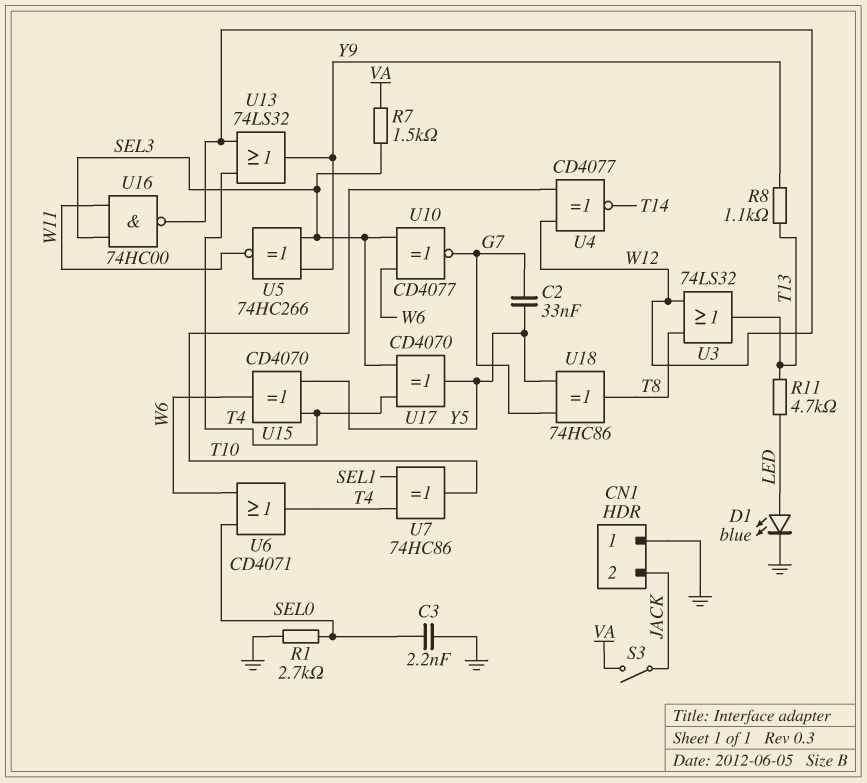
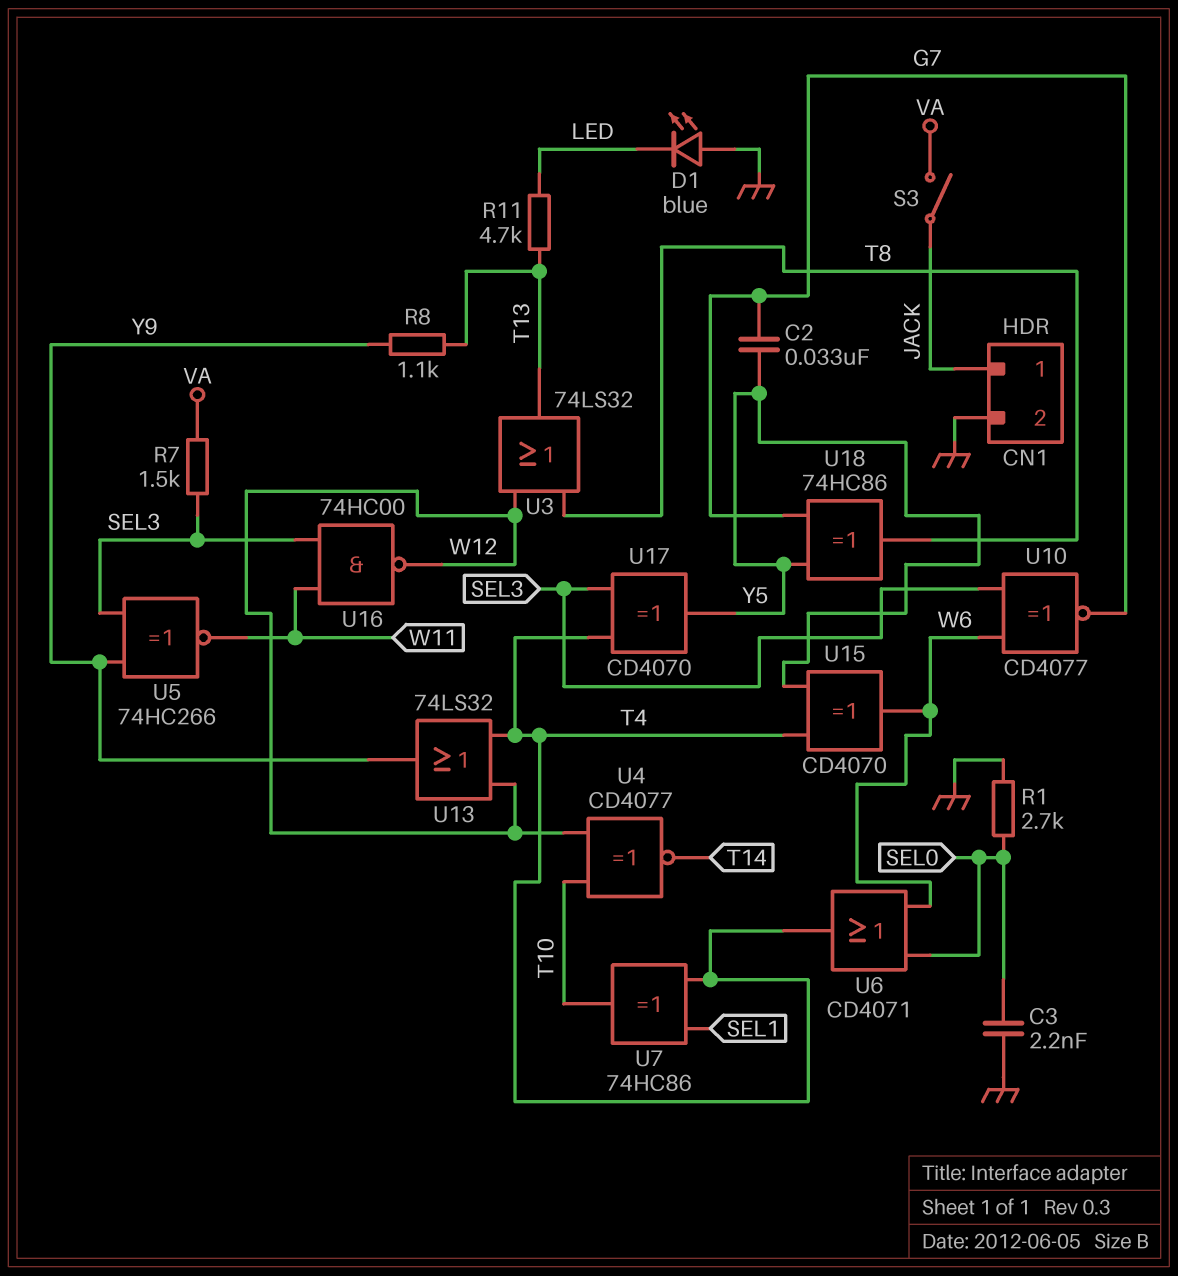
CN1 pin 1: GND -> JACK
CN1 pin 2: JACK -> GND
D1: LED blue (A LED, K GND) -> LED blue (A GND, K LED)

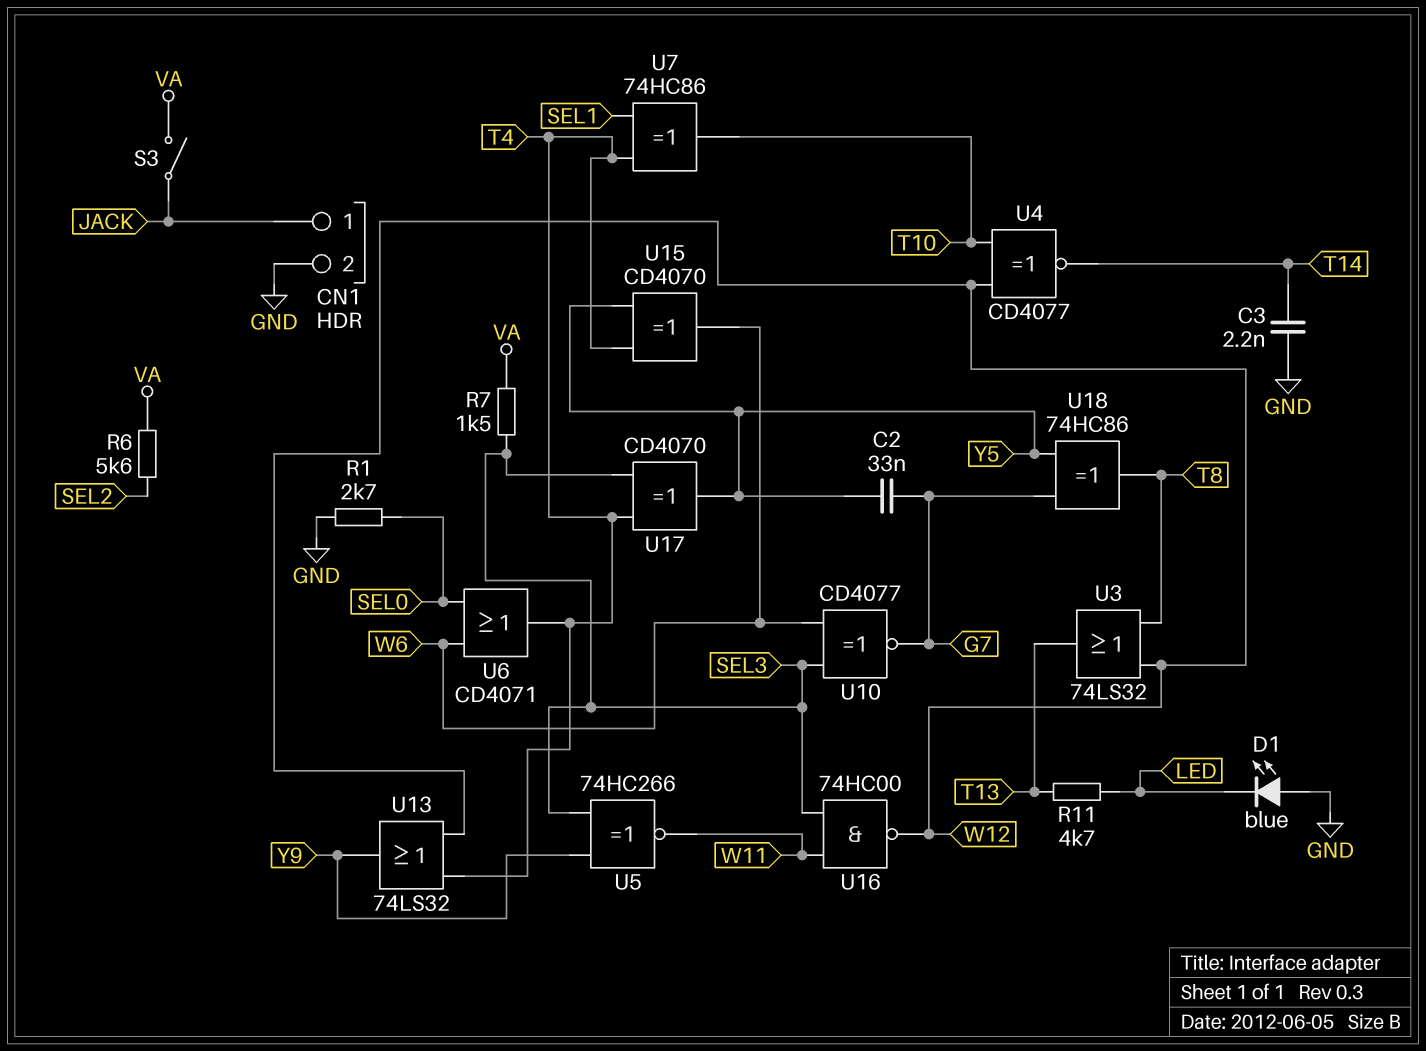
C3: 2.2nF (GND, SEL0) -> 2.2nF (GND, T14)
R6: none -> 5.6k (SEL2, VA)
R8: 1.1k (T13, Y9) -> none

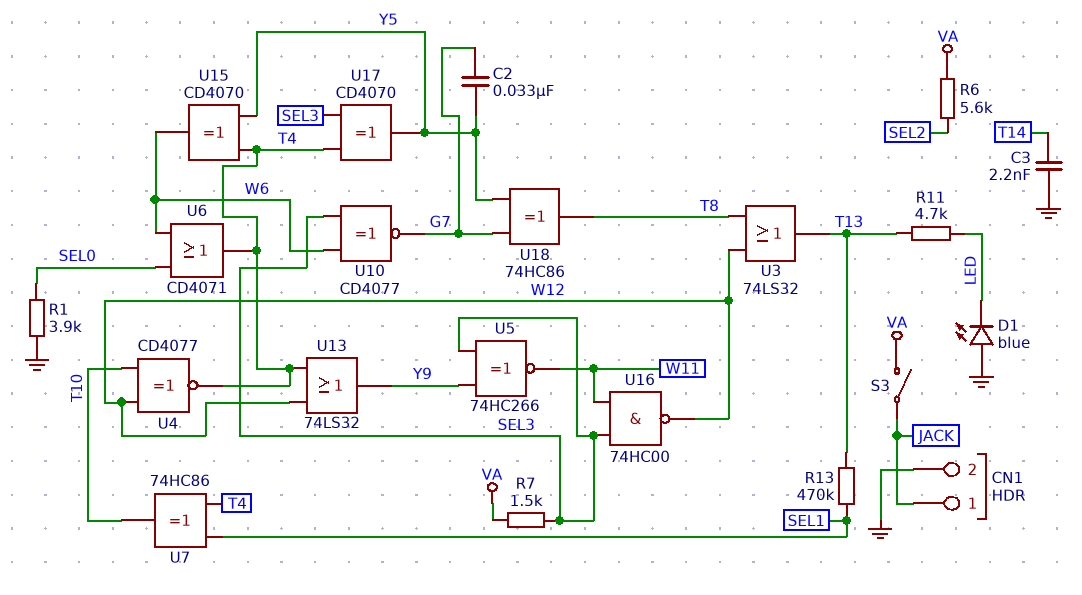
R1: 2.7k (GND, SEL0) -> 3.9k (GND, SEL0)
R13: none -> 470k (SEL1, T13)
U4: XNOR CD4077 (in T10, in W12, out T14) -> XNOR CD4077 (in T10, in W12, out T4)

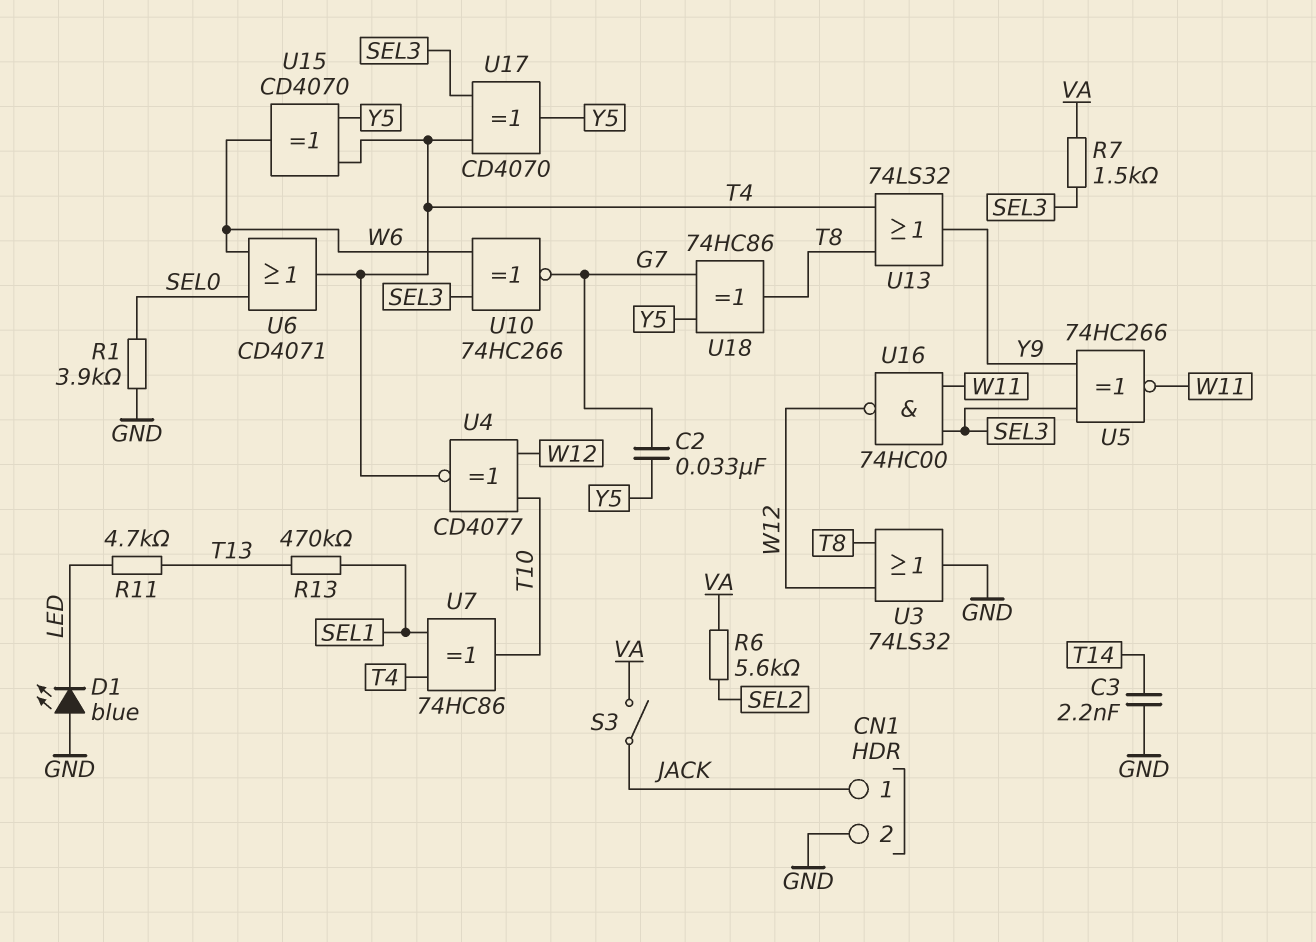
U3: OR 74LS32 (in T8, in W12, out T13) -> OR 74LS32 (in T8, in W12, out GND)
U10: XNOR CD4077 (in SEL3, in W6, out G7) -> XNOR 74HC266 (in SEL3, in W6, out G7)
U13: OR 74LS32 (in T4, in W12, out Y9) -> OR 74LS32 (in T4, in T8, out Y9)

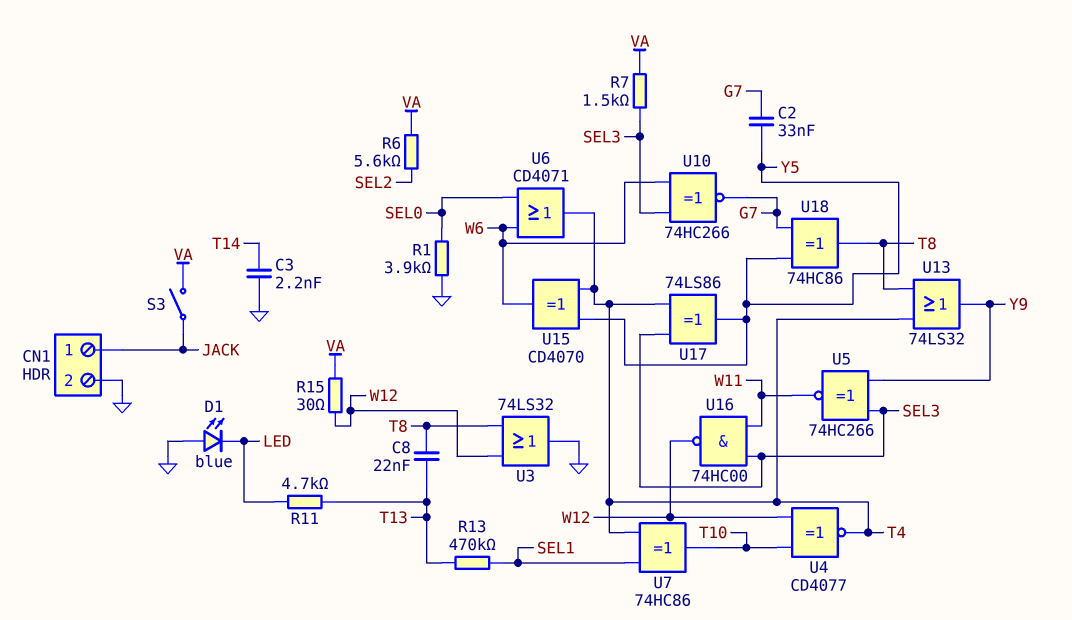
C8: none -> 22nF (T8, T13)
R15: none -> 30 (VA, W12)
U17: XOR CD4070 (in SEL3, in T4, out Y5) -> XOR 74LS86 (in SEL3, in T4, out Y5)

